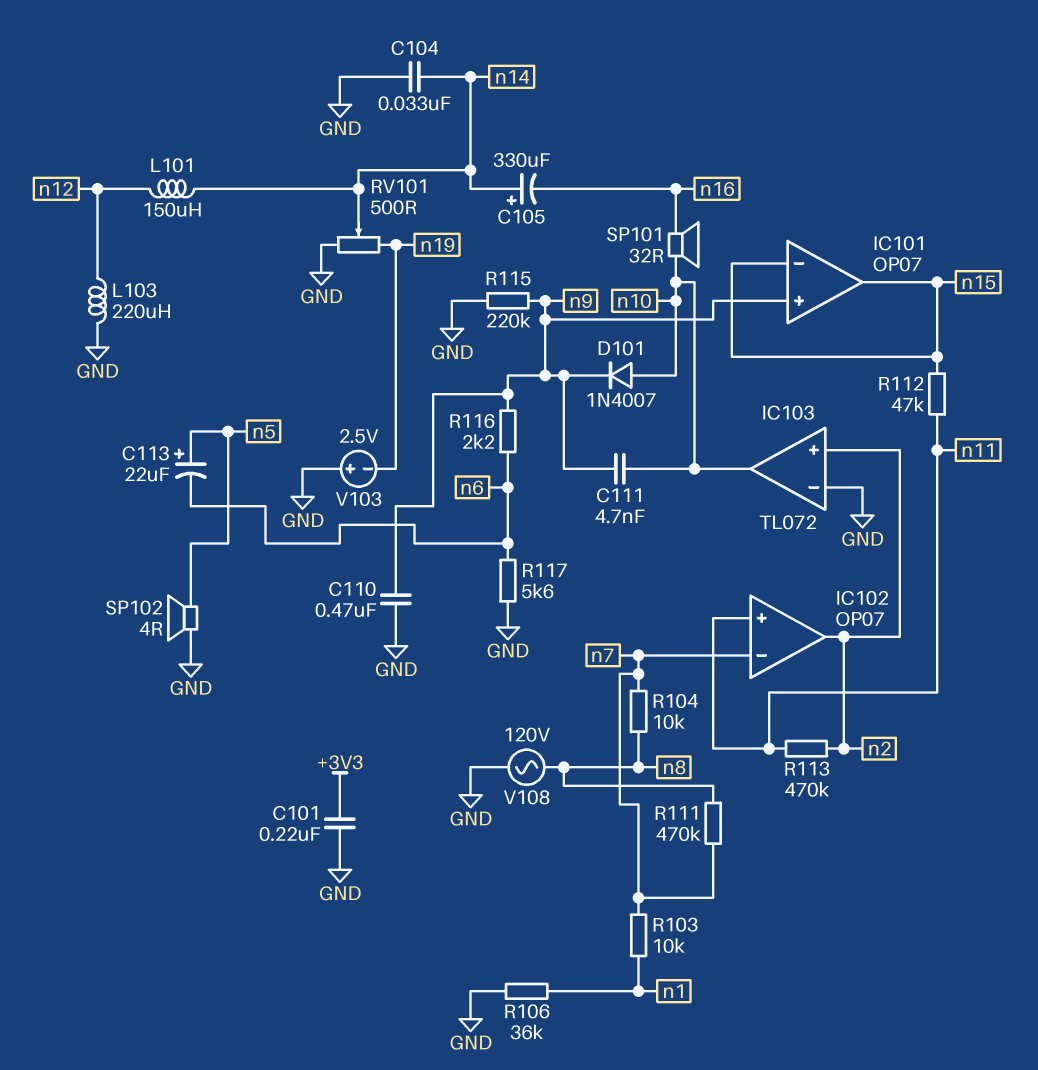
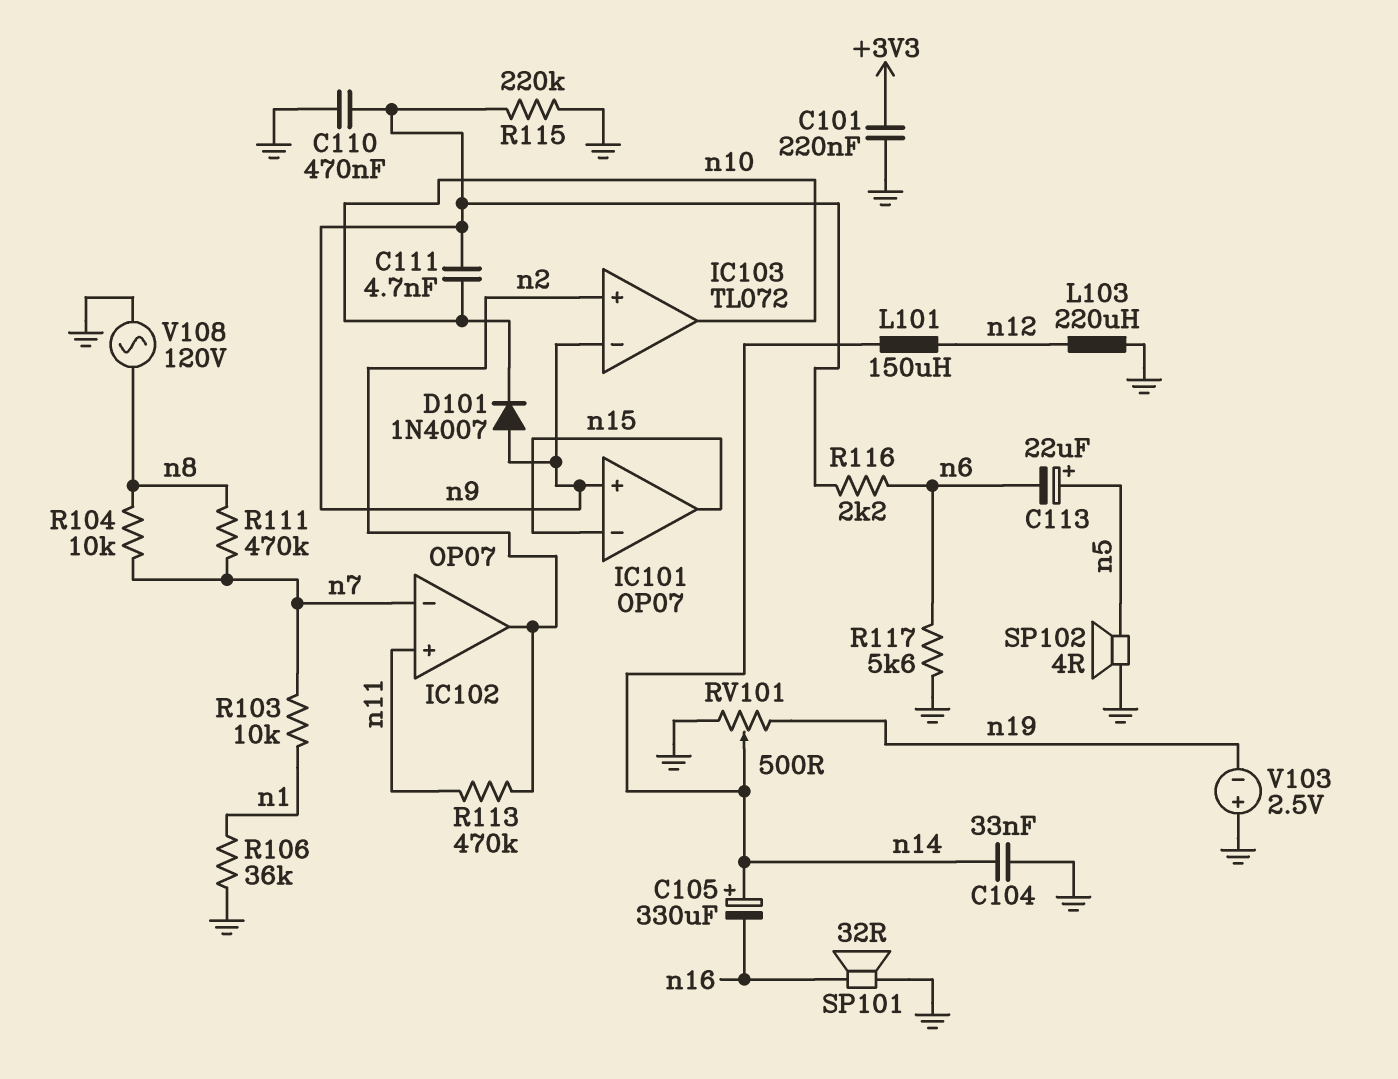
D101: diode 1N4007 (A n10, K n9) -> diode 1N4007 (A n9, K n10)
IC103 pin in-: GND -> n9
R112: 47k (n11, n15) -> none
SP101: speaker 32R (n10, n16) -> speaker 32R (GND, n16)

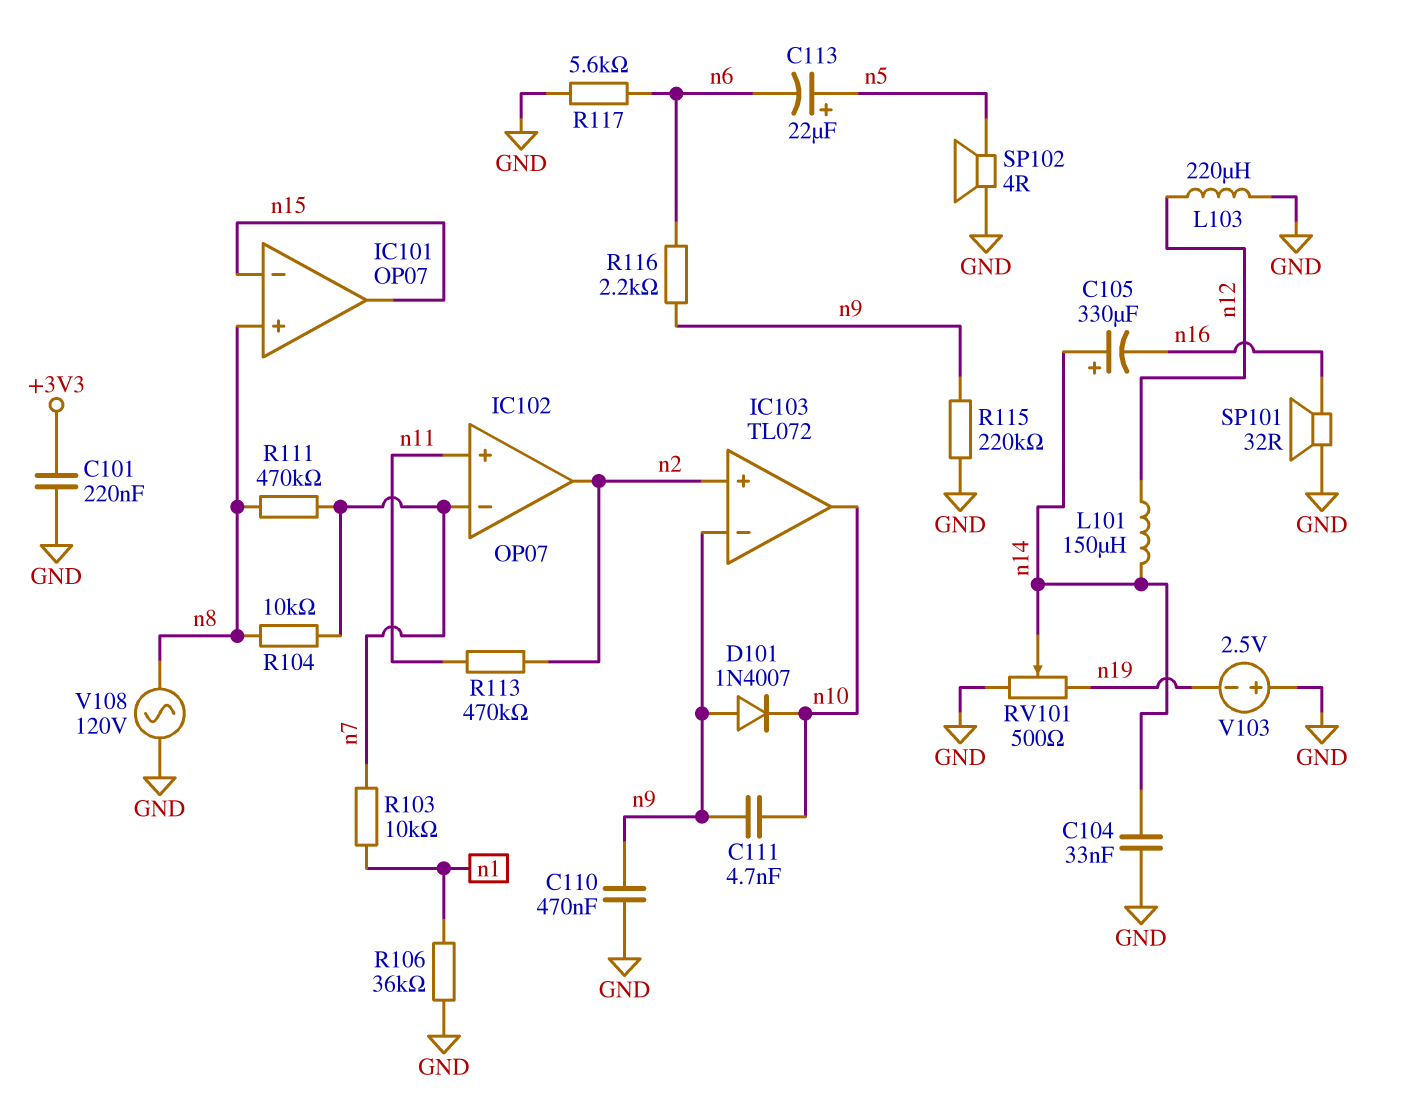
IC101 pin in+: n9 -> n8

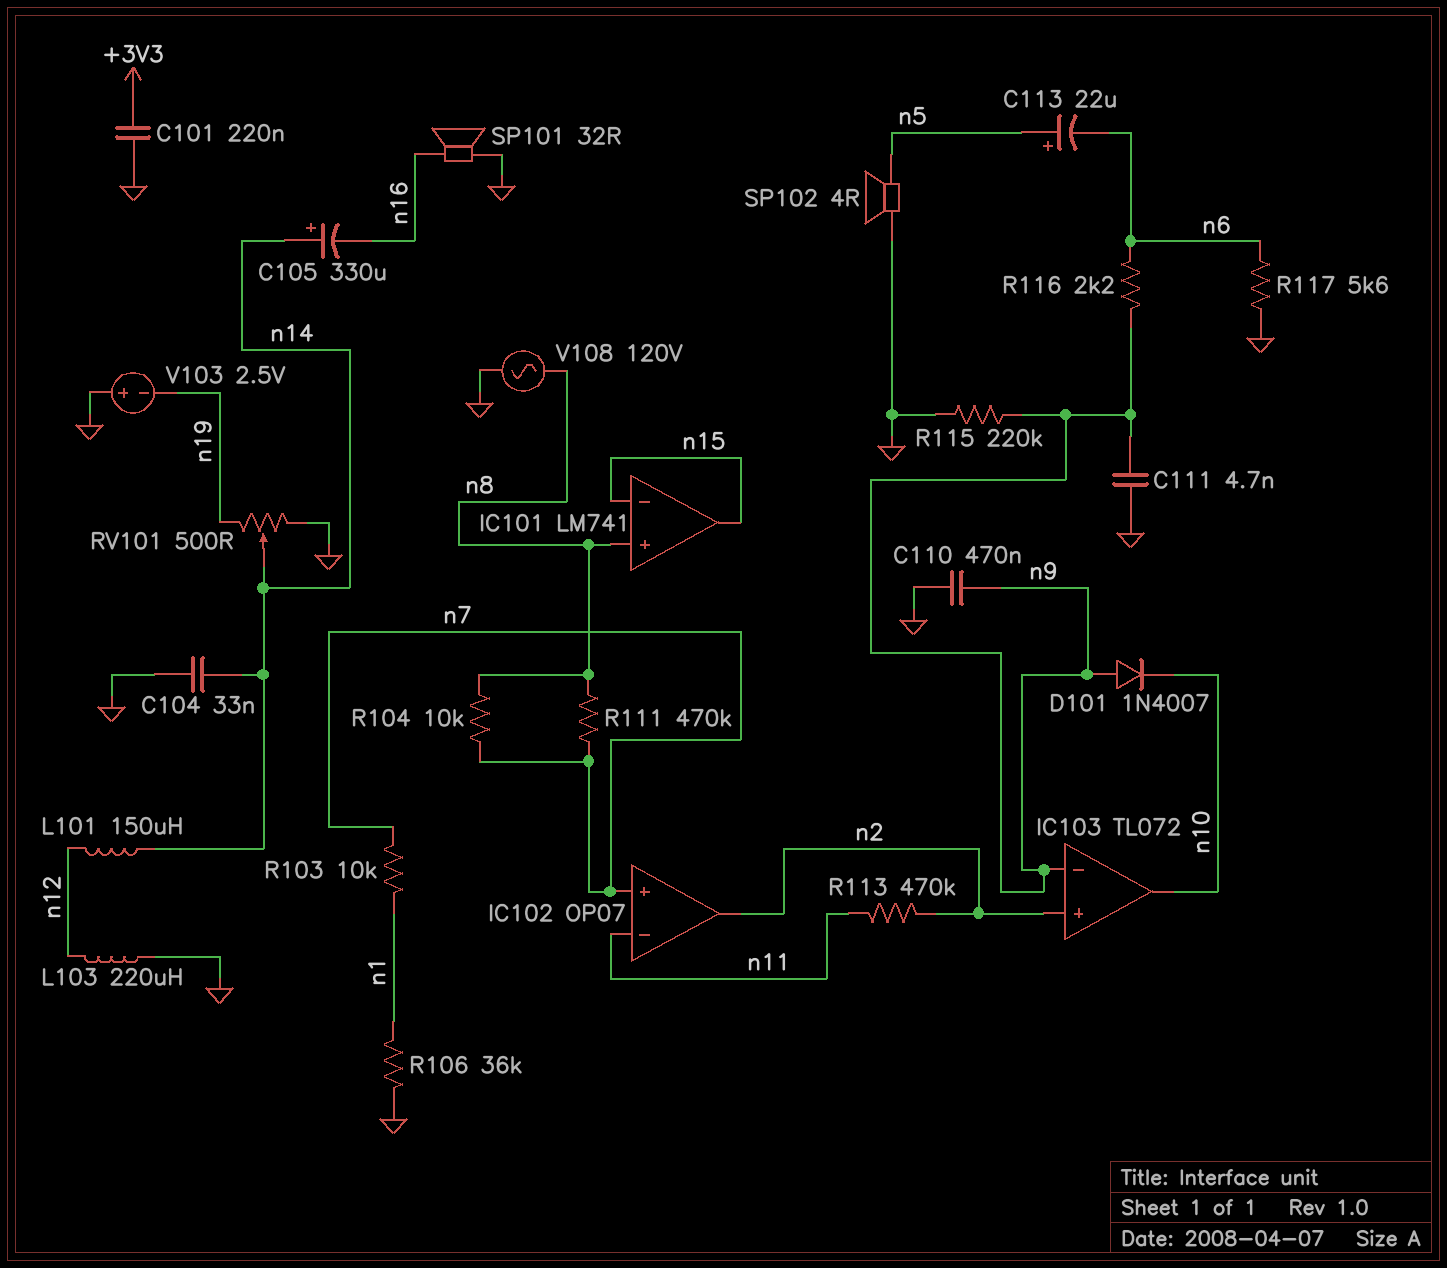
C111: 4.7nF (n9, n10) -> 4.7nF (GND, n9)
IC101: OP07 -> LM741
IC102 pin in+: n11 -> n7
IC102 pin in-: n7 -> n11

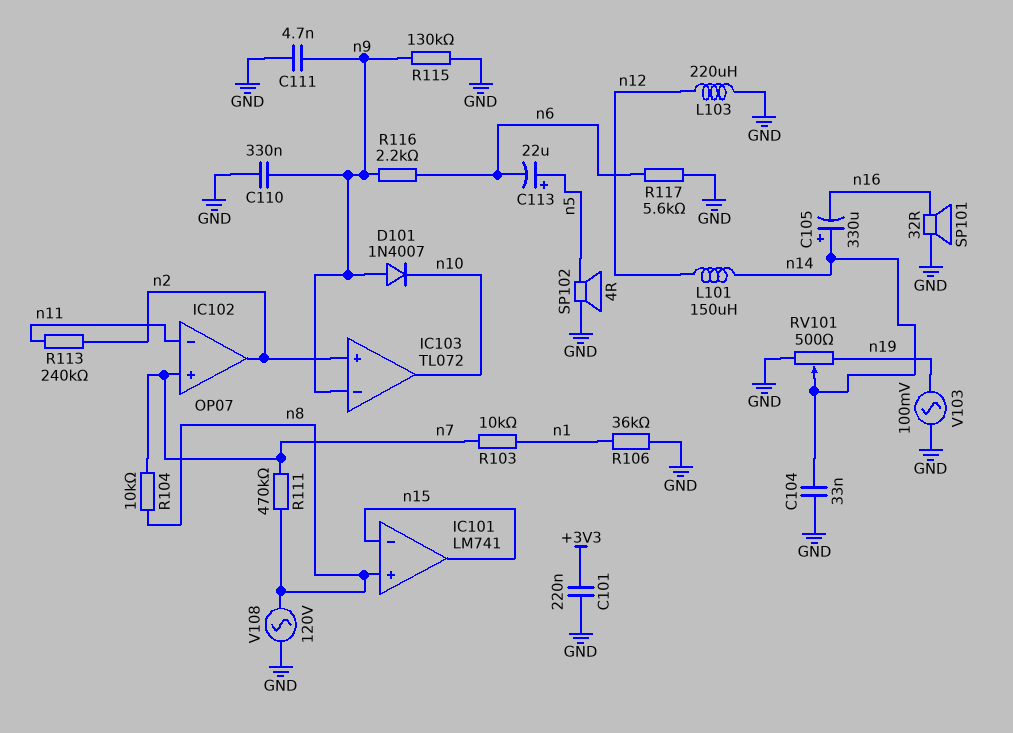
C110: 470nF (GND, n9) -> 330nF (GND, n9)
R113: 470k (n2, n11) -> 240k (n2, n11)
R115: 220k (GND, n9) -> 130k (GND, n9)
V103: 2.5V (plus GND, minus n19) -> AC 100mV (GND, n19)

